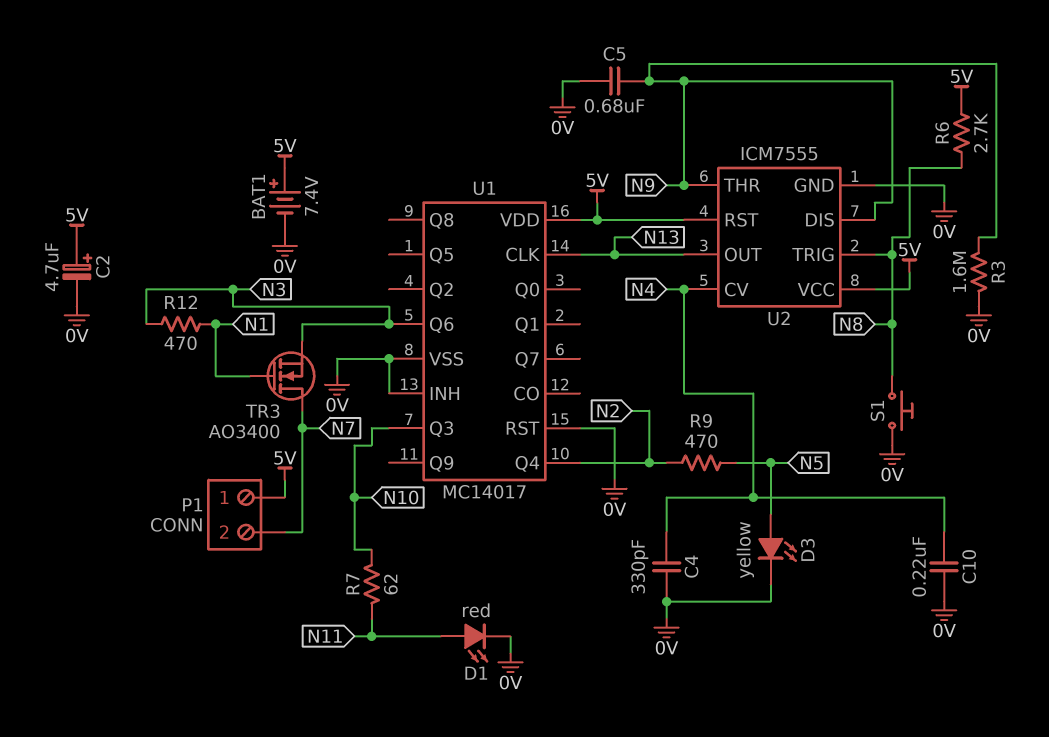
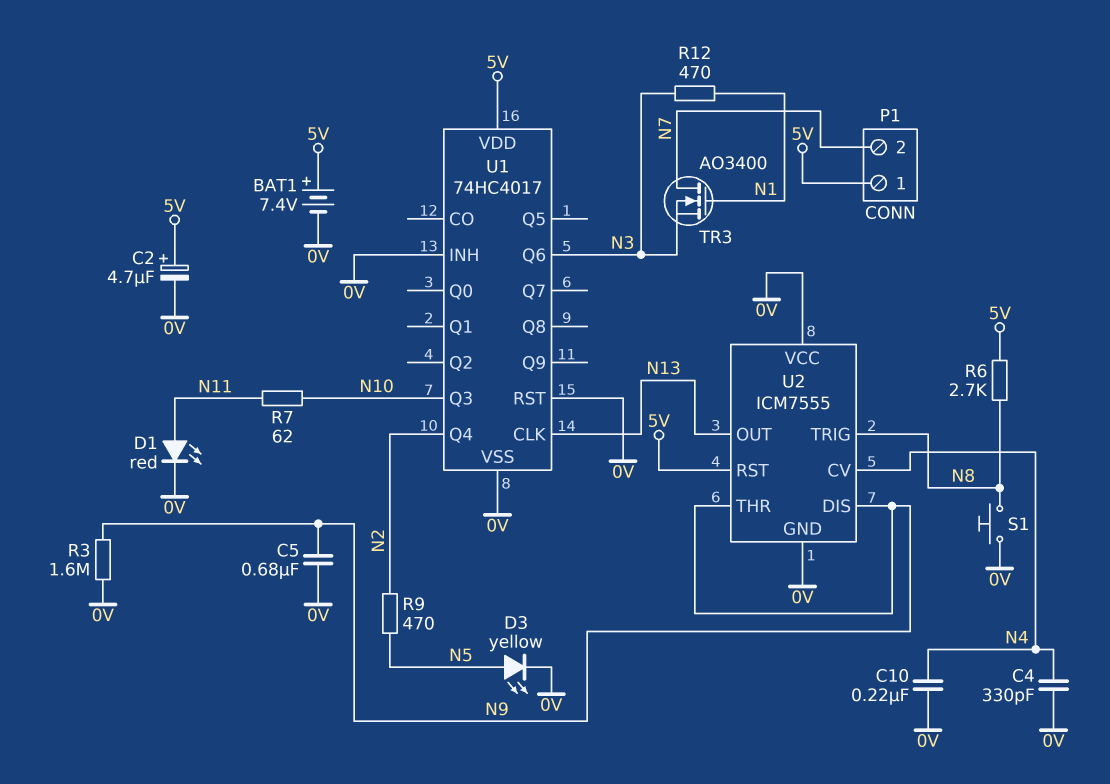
U1: MC14017 -> 74HC4017
U2 pin VCC: 5V -> 0V

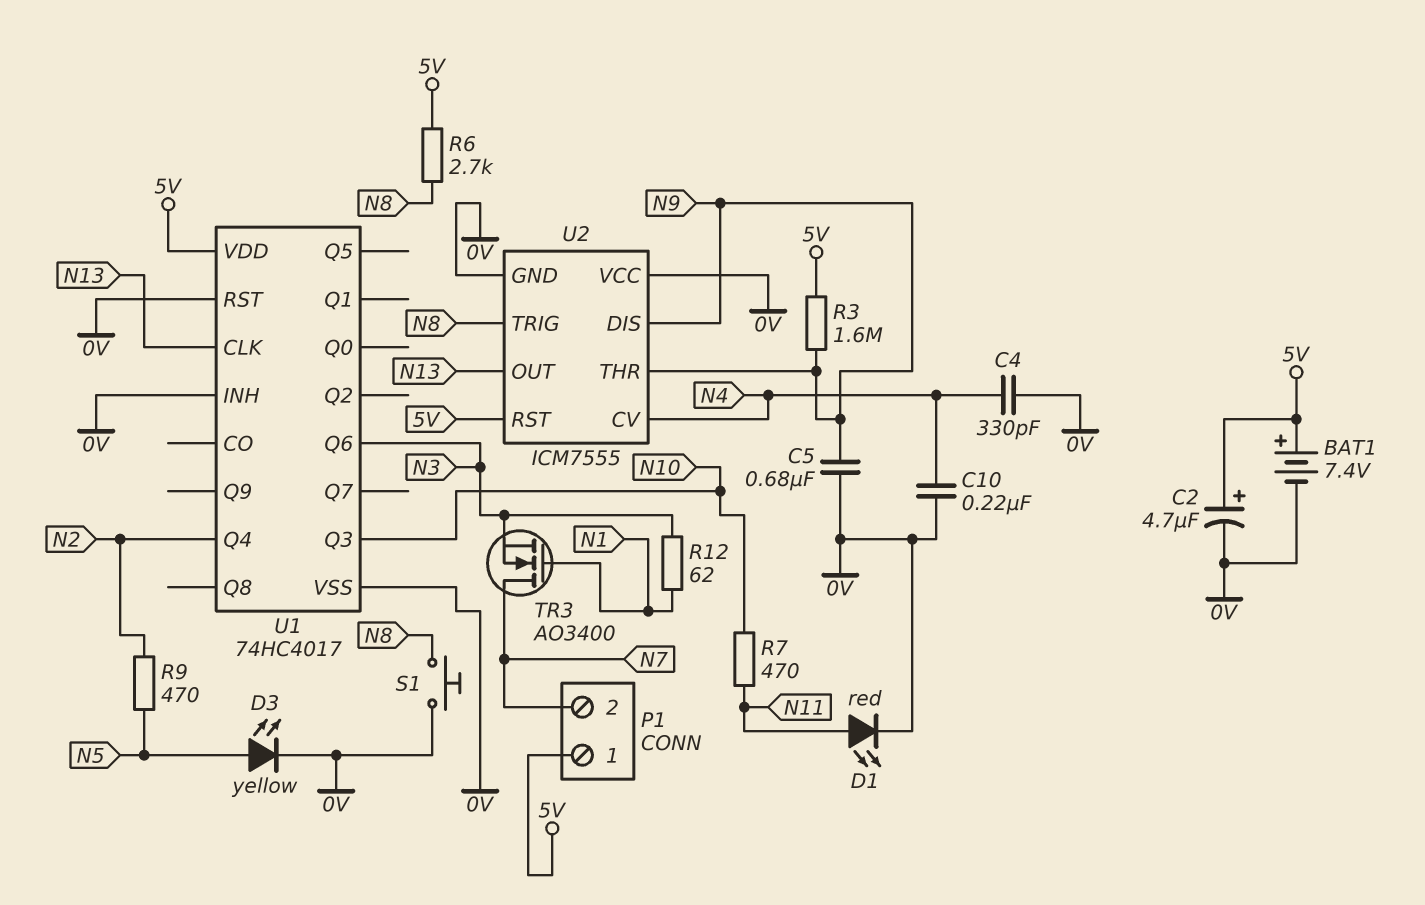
R3: 1.6M (0V, N9) -> 1.6M (5V, N9)
R7: 62 (N10, N11) -> 470 (N10, N11)
R12: 470 (N1, N3) -> 62 (N1, N3)

